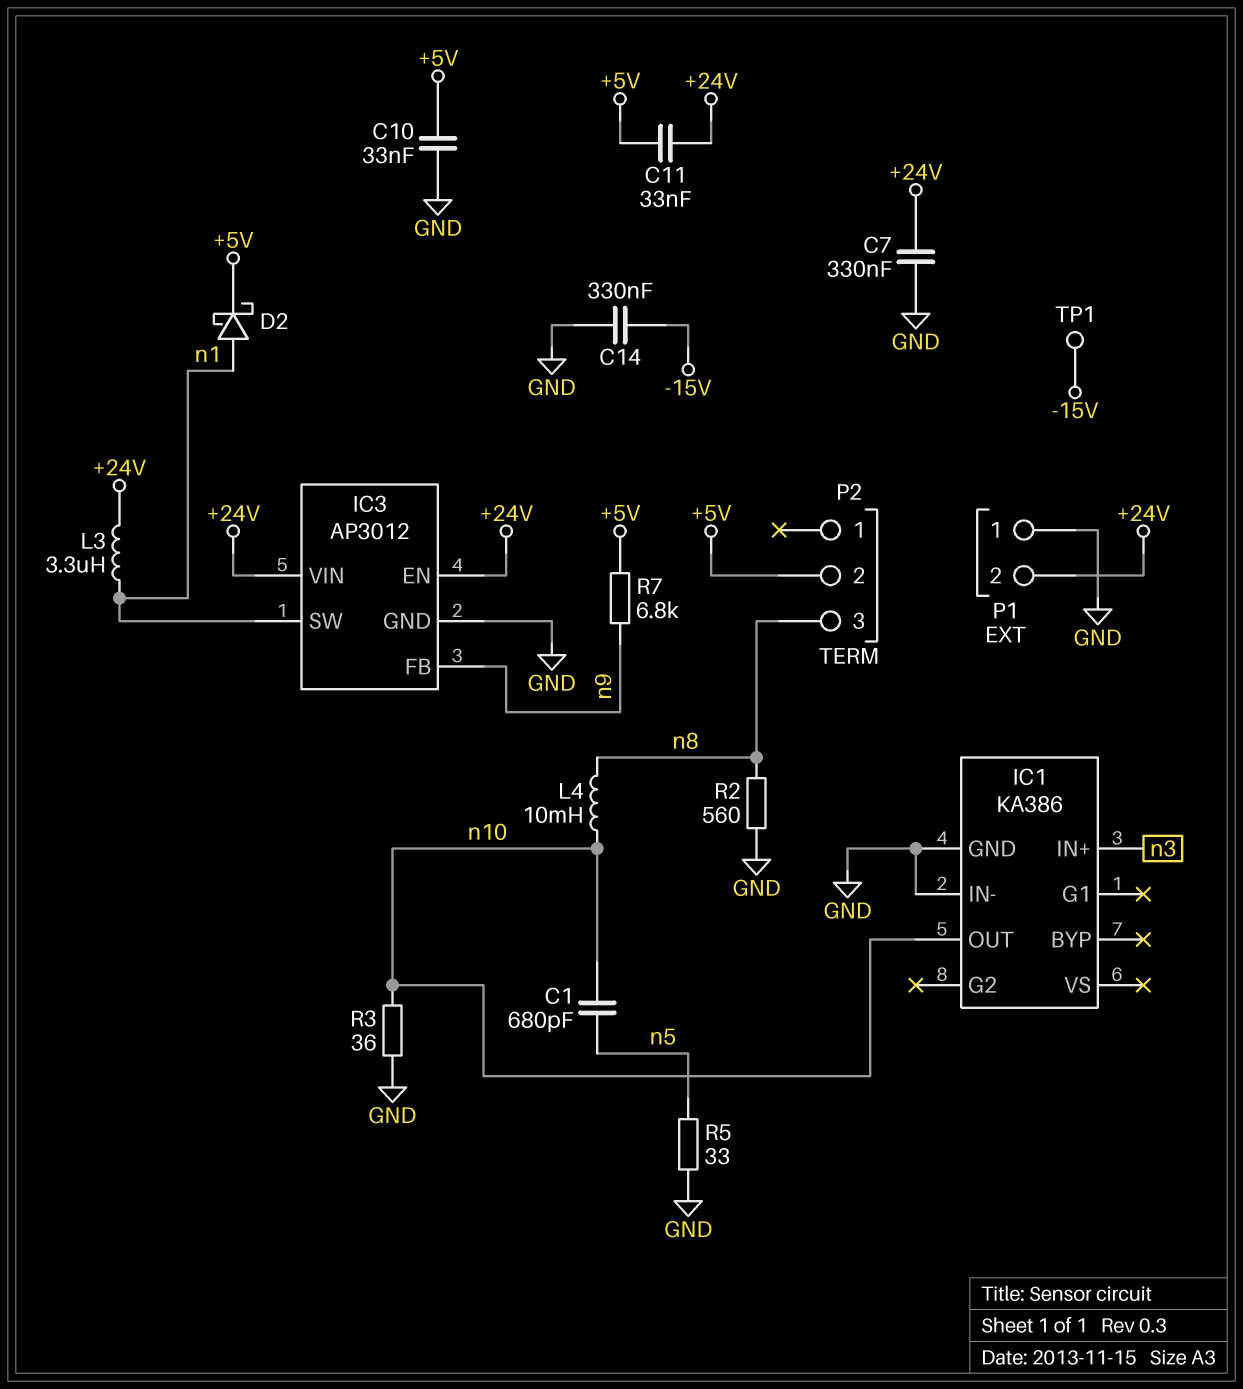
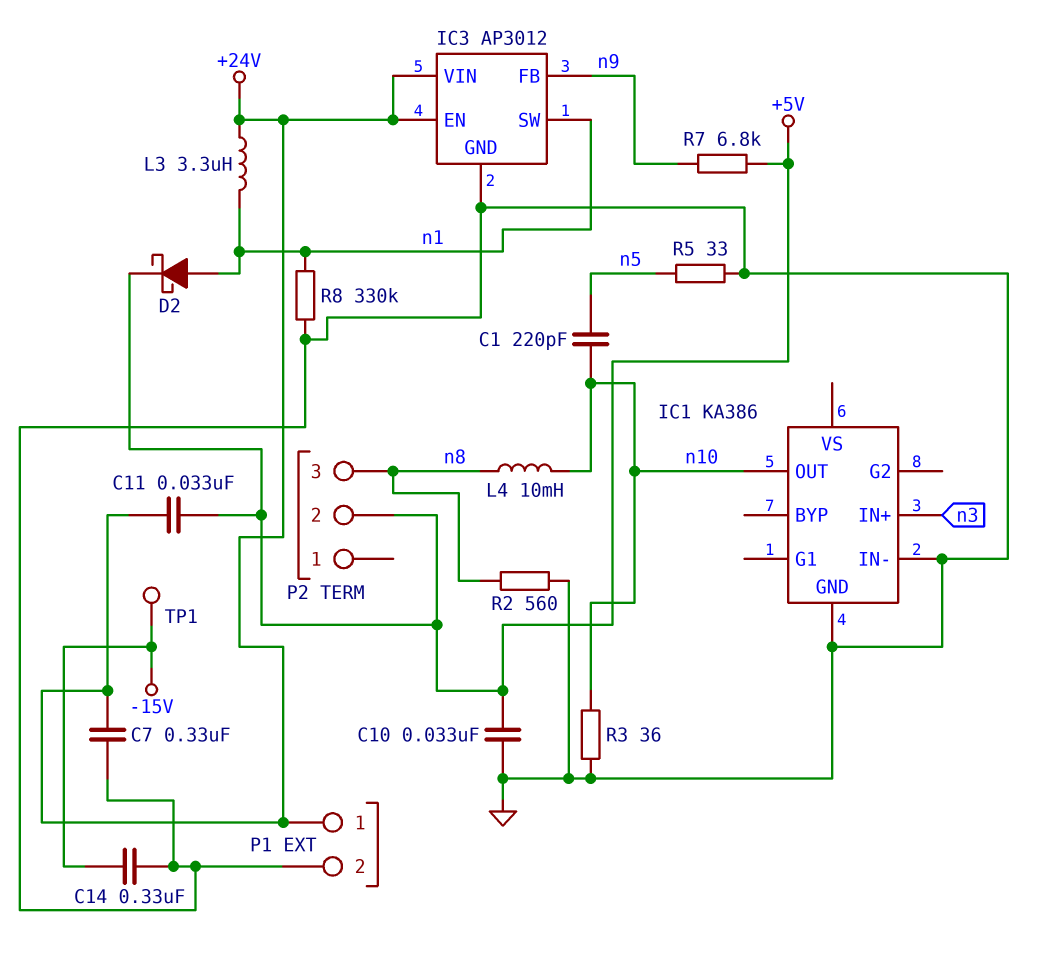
C1: 680pF (n5, n10) -> 220pF (n5, n10)
P1 pin 1: GND -> +24V
P1 pin 2: +24V -> GND
R8: none -> 330k (GND, n1)

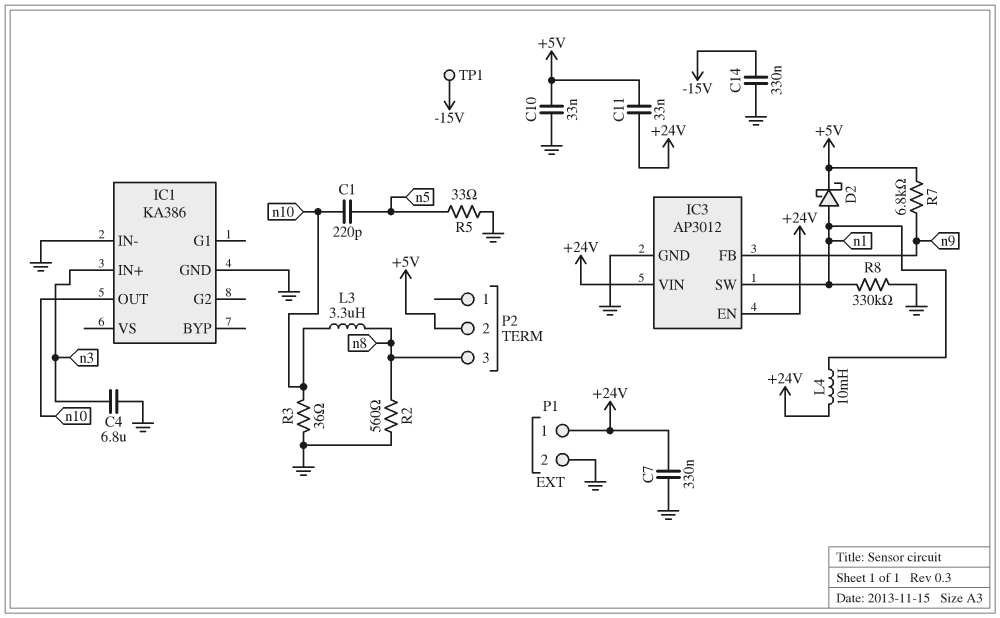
C4: none -> 6.8uF (GND, n3)
L3: 3.3uH (+24V, n1) -> 3.3uH (n8, n10)
L4: 10mH (n8, n10) -> 10mH (+24V, n1)

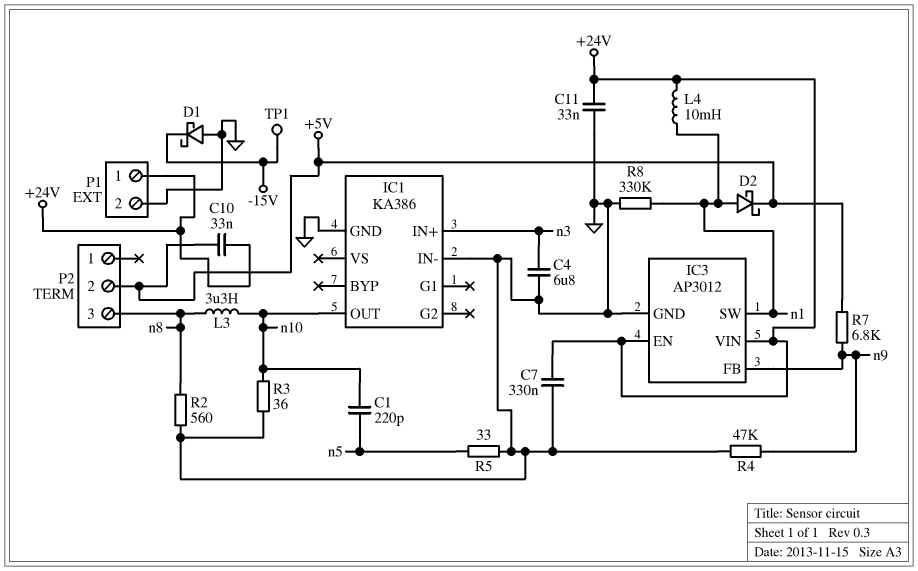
C10: 33nF (+5V, GND) -> 33nF (+5V, +24V)
C11: 33nF (+5V, +24V) -> 33nF (+24V, GND)
C14: 330nF (-15V, GND) -> none
D1: none -> schottky (A GND, K -15V)
R4: none -> 47k (GND, n9)

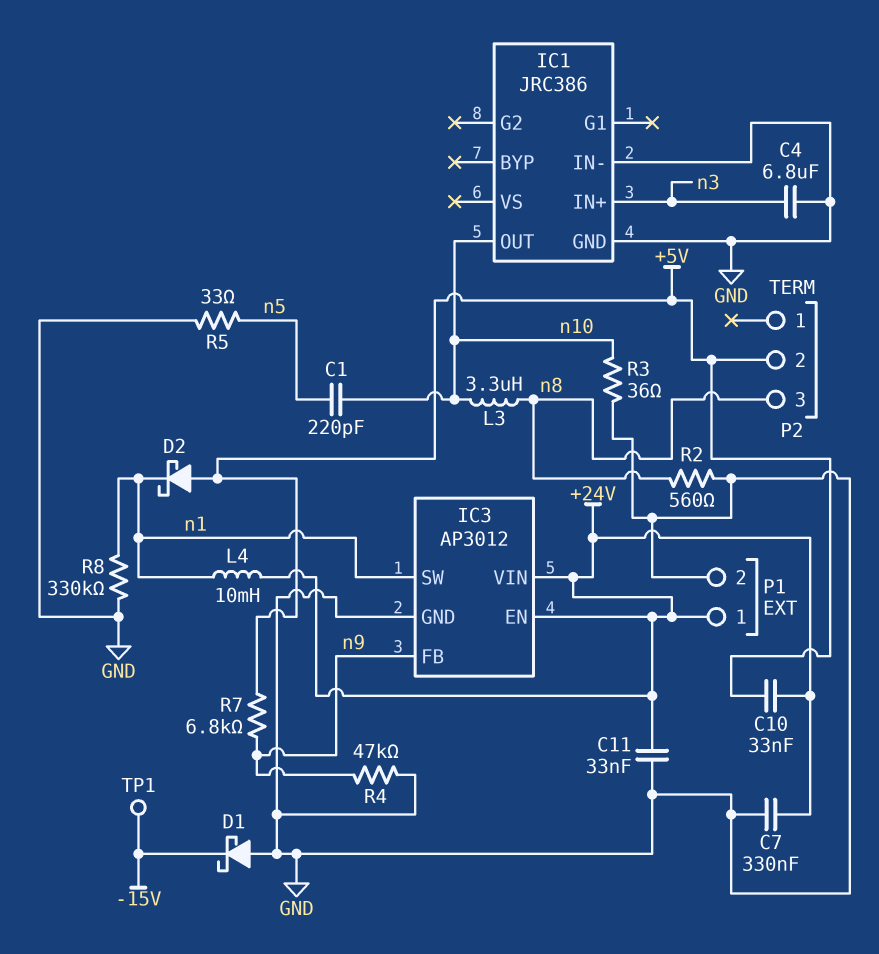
D2: schottky (A n1, K +5V) -> schottky (A +5V, K n1)
IC1: KA386 -> JRC386

